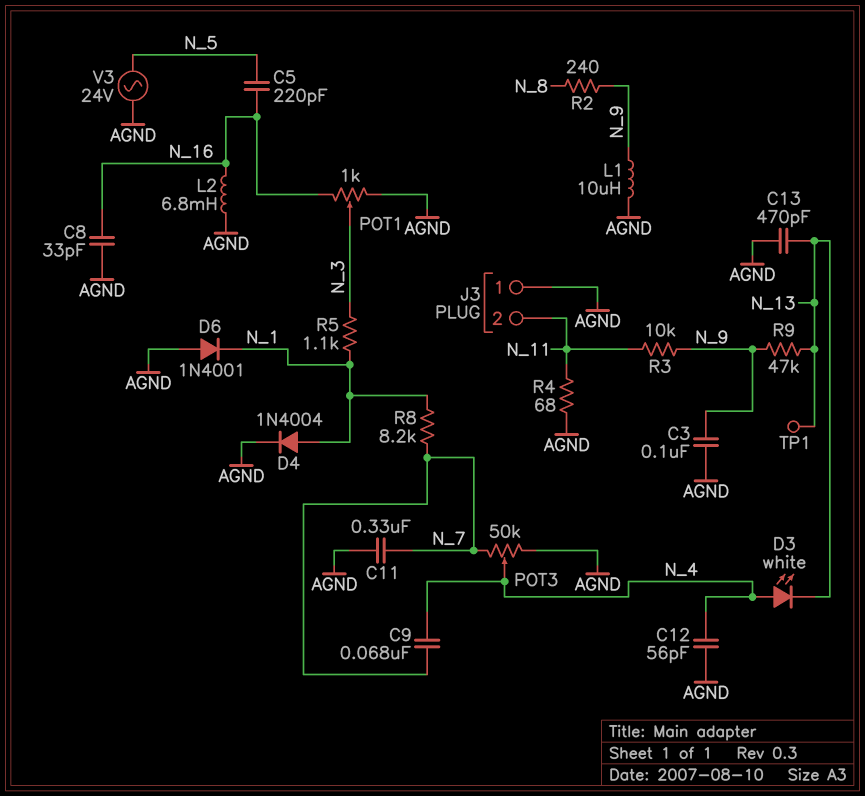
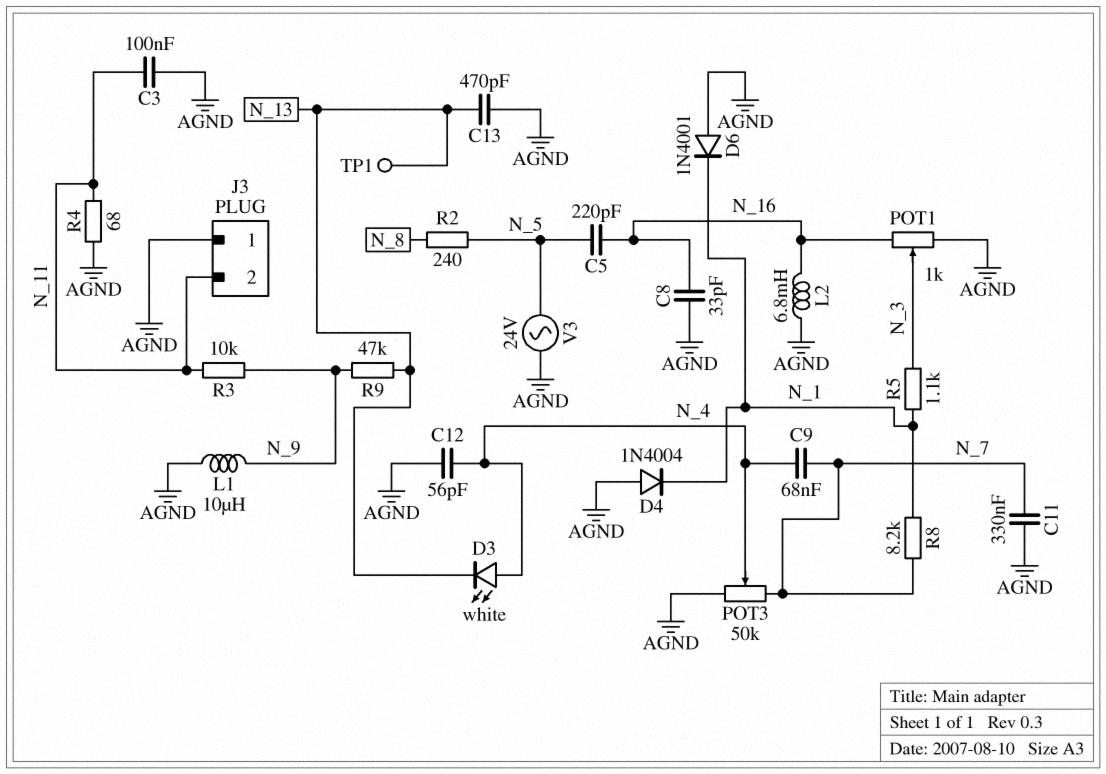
C3: 100nF (AGND, N_9) -> 100nF (AGND, N_11)
D4: diode 1N4004 (A N_1, K AGND) -> diode 1N4004 (A AGND, K N_1)
R2: 240 (N_8, N_9) -> 240 (N_5, N_8)

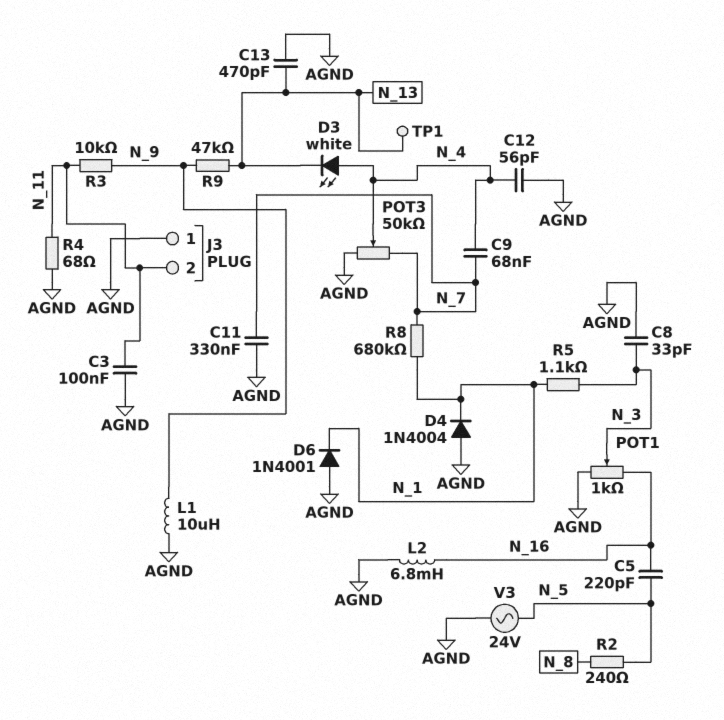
C8: 33pF (AGND, N_16) -> 33pF (AGND, N_3)
R8: 8.2k (N_1, N_7) -> 680k (N_1, N_7)

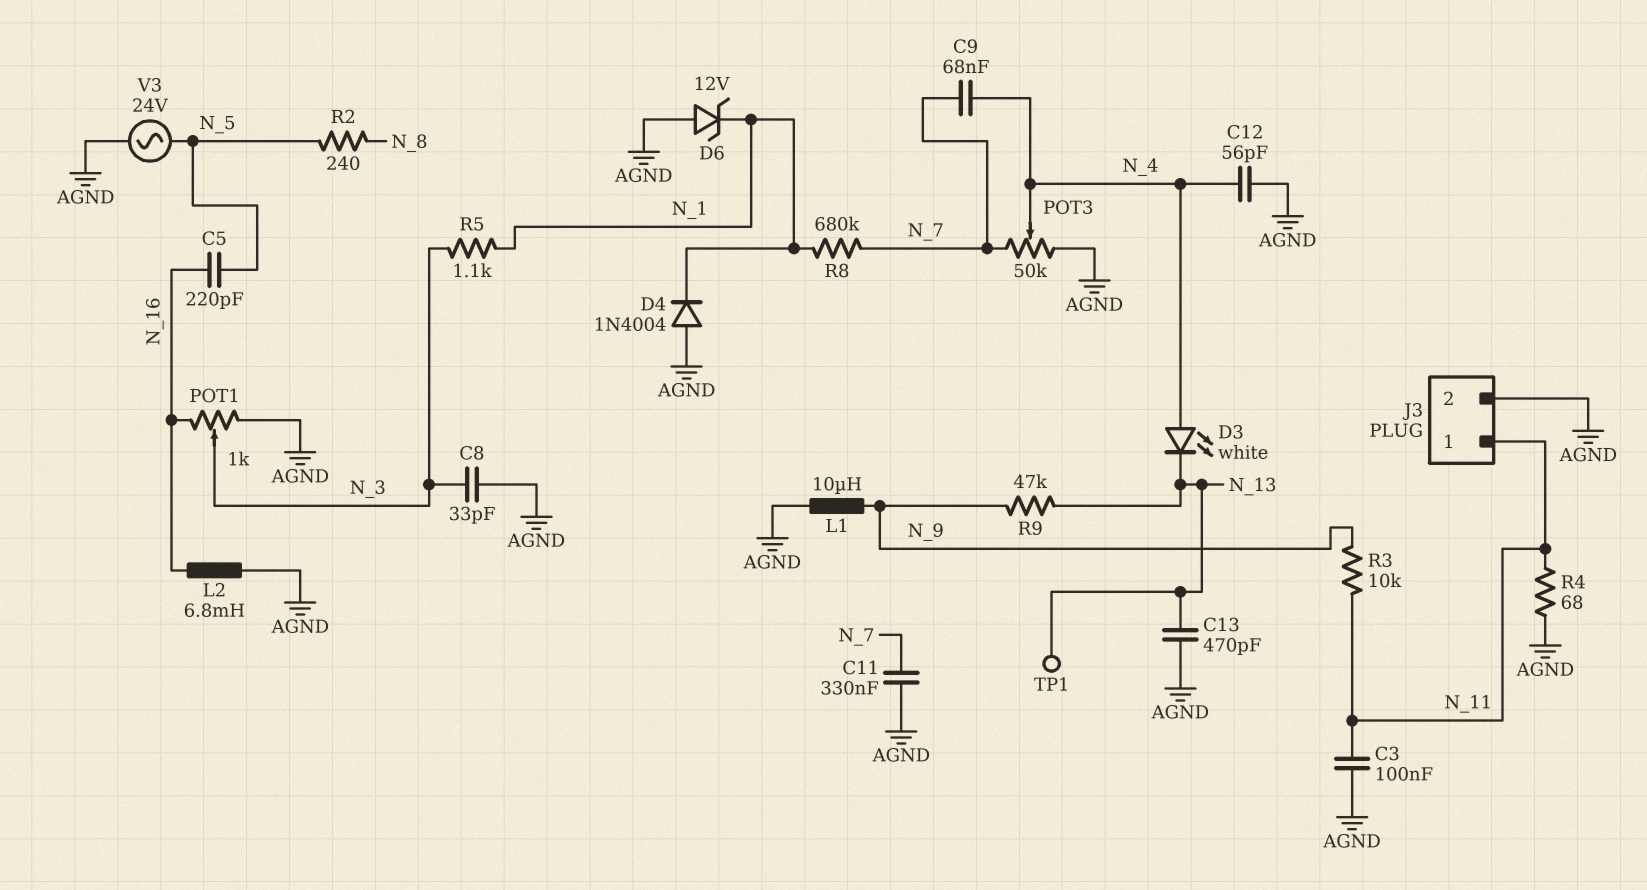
D6: diode 1N4001 (A AGND, K N_1) -> zener 12V (A AGND, K N_1)
J3 pin 1: AGND -> N_11
J3 pin 2: N_11 -> AGND

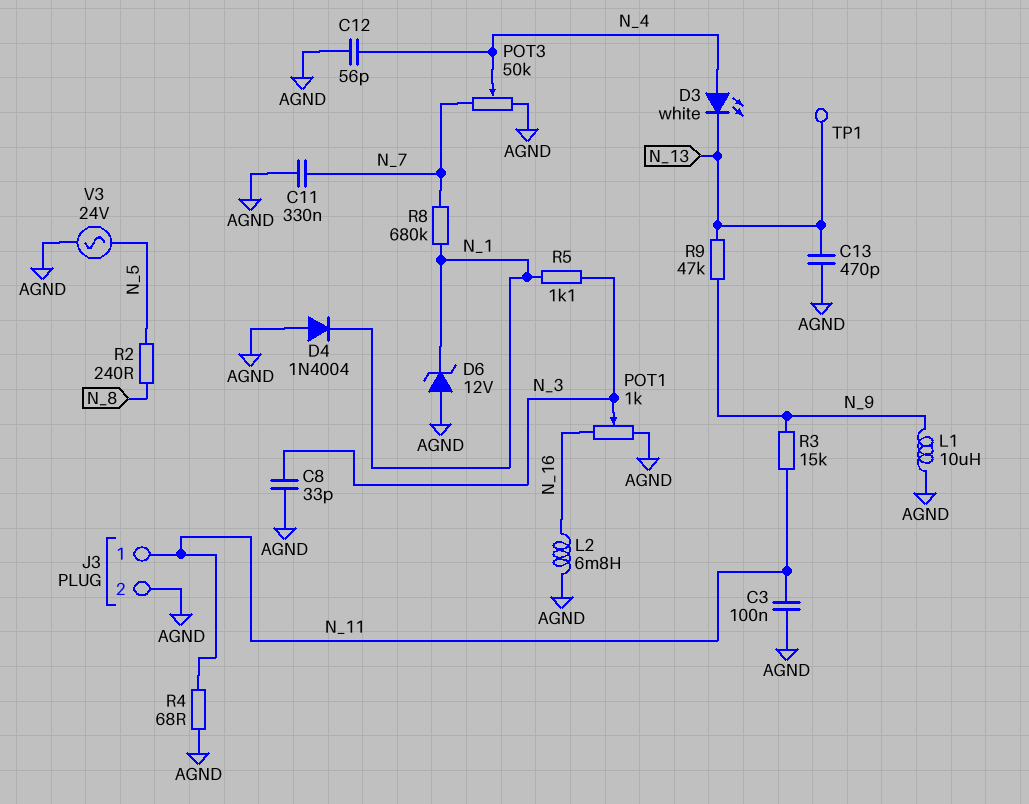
C5: 220pF (N_5, N_16) -> none
C9: 68nF (N_4, N_7) -> none
R3: 10k (N_9, N_11) -> 15k (N_9, N_11)

